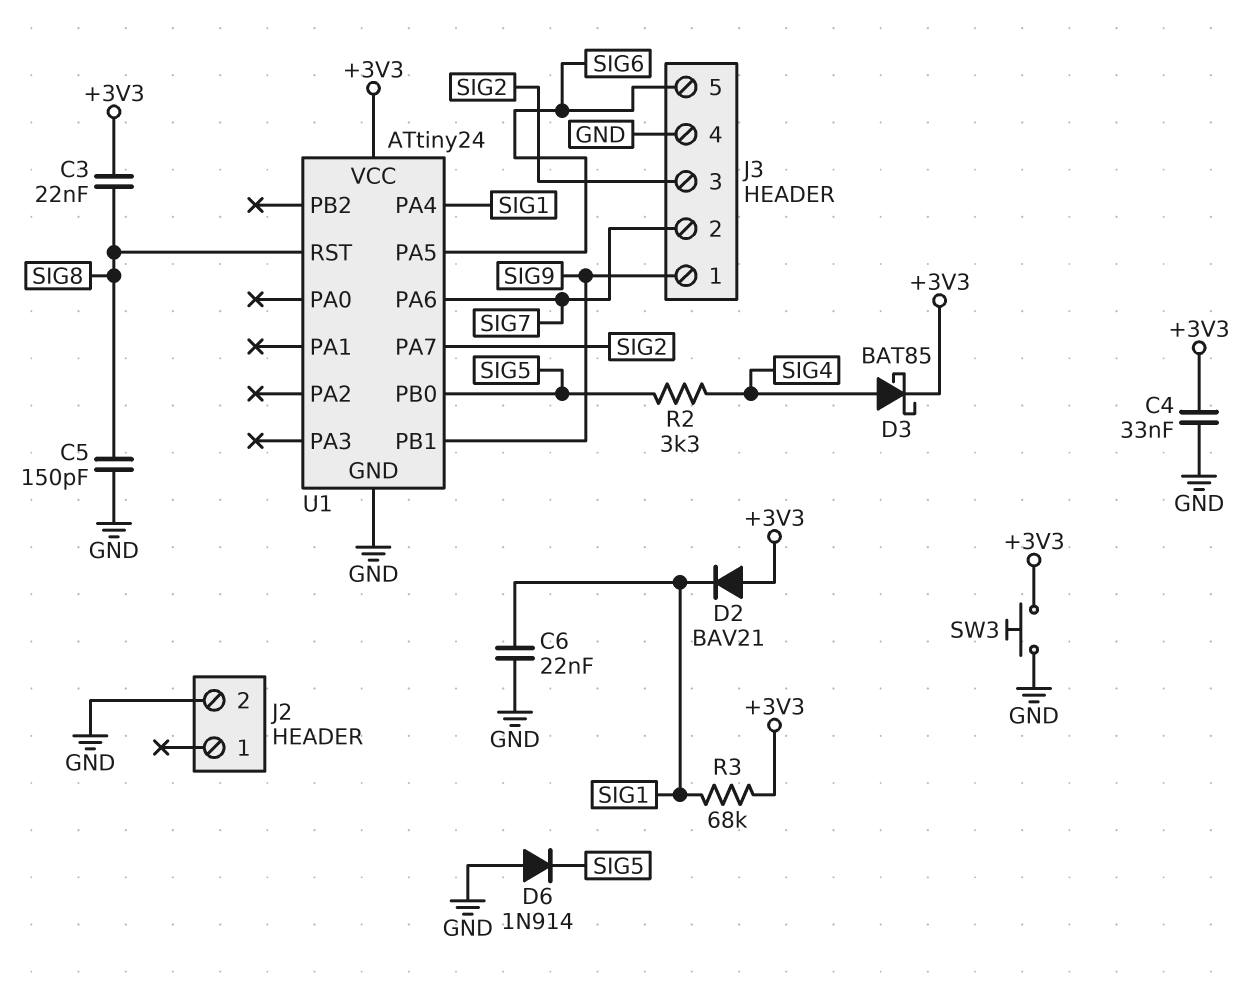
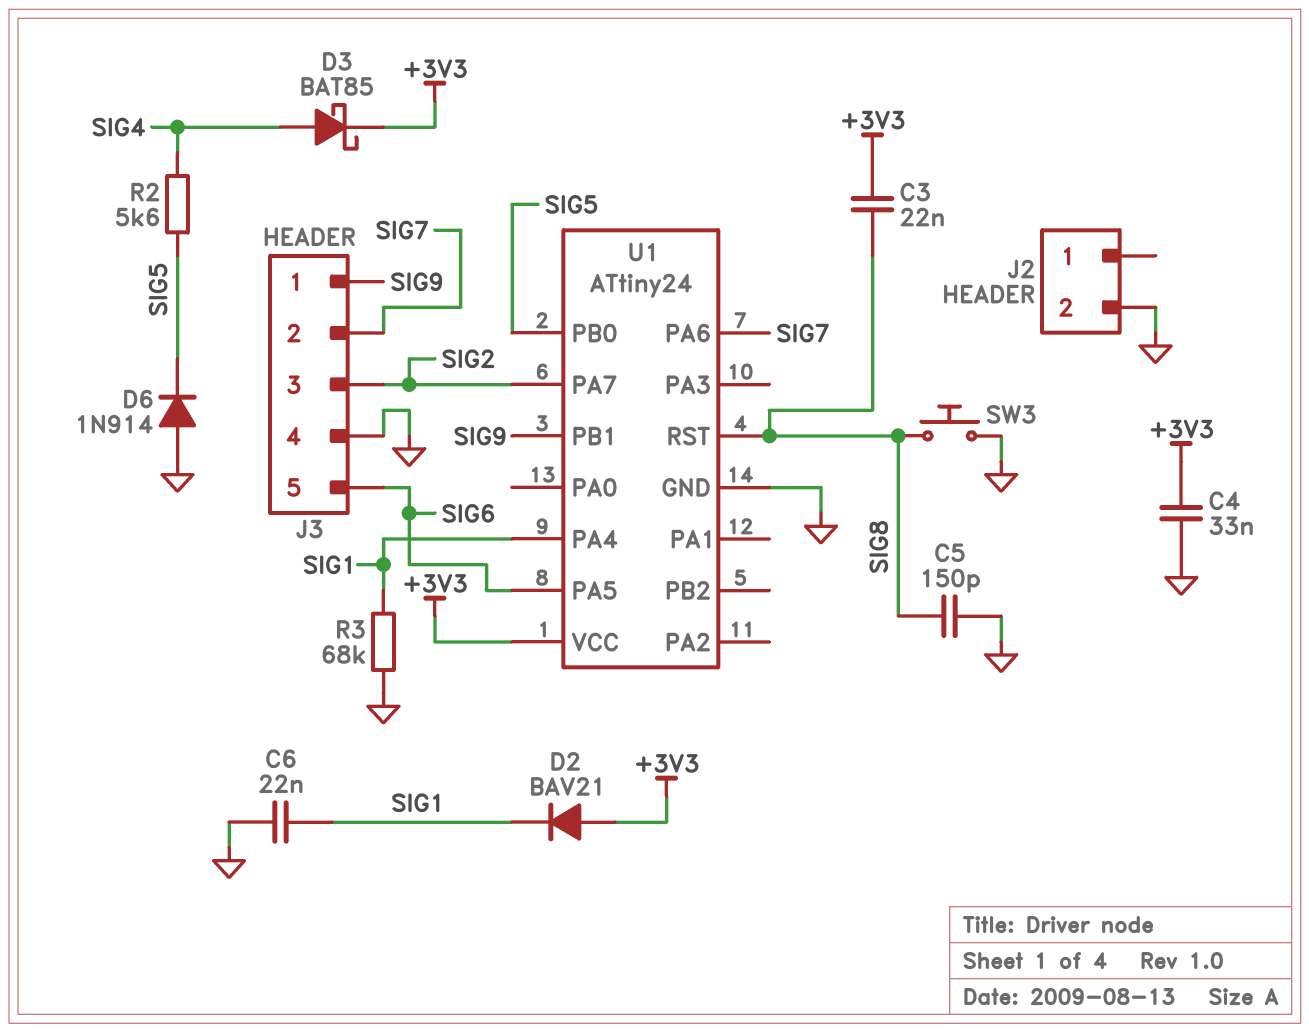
R2: 3.3k (SIG4, SIG5) -> 5.6k (SIG4, SIG5)
R3: 68k (+3V3, SIG1) -> 68k (GND, SIG1)
SW3: button (+3V3, GND) -> button (GND, SIG8)

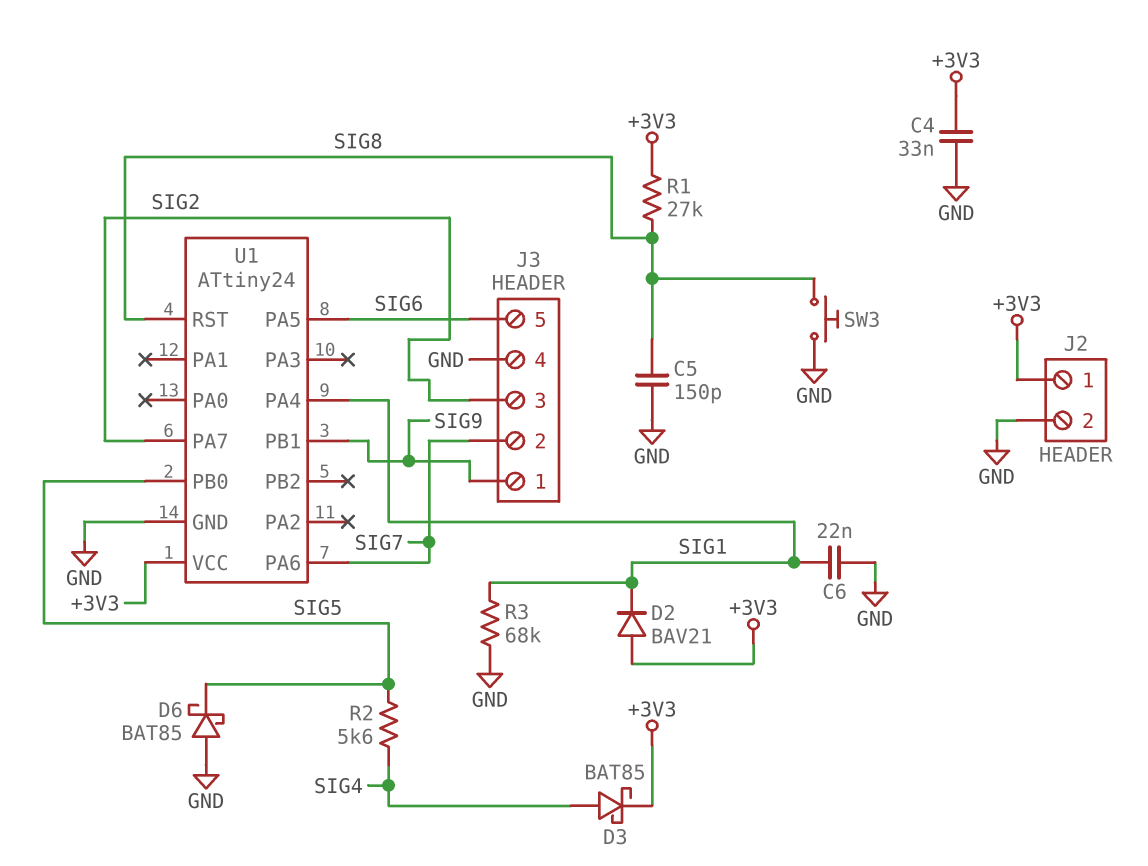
C3: 22nF (+3V3, SIG8) -> none
D6: diode 1N914 (A GND, K SIG5) -> schottky BAT85 (A GND, K SIG5)
J2 pin 1: none -> +3V3
R1: none -> 27k (+3V3, SIG8)

